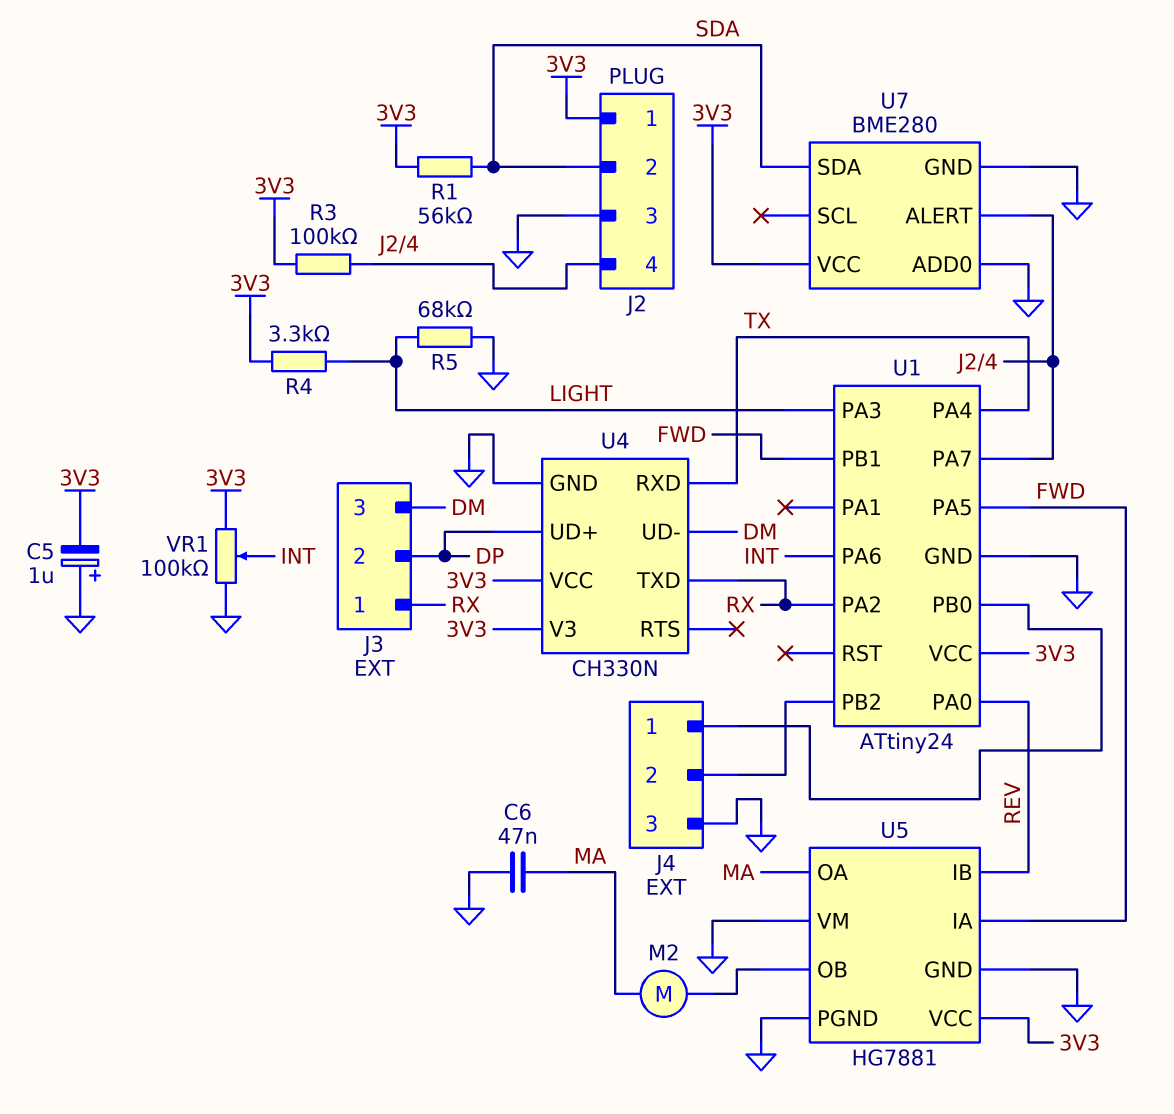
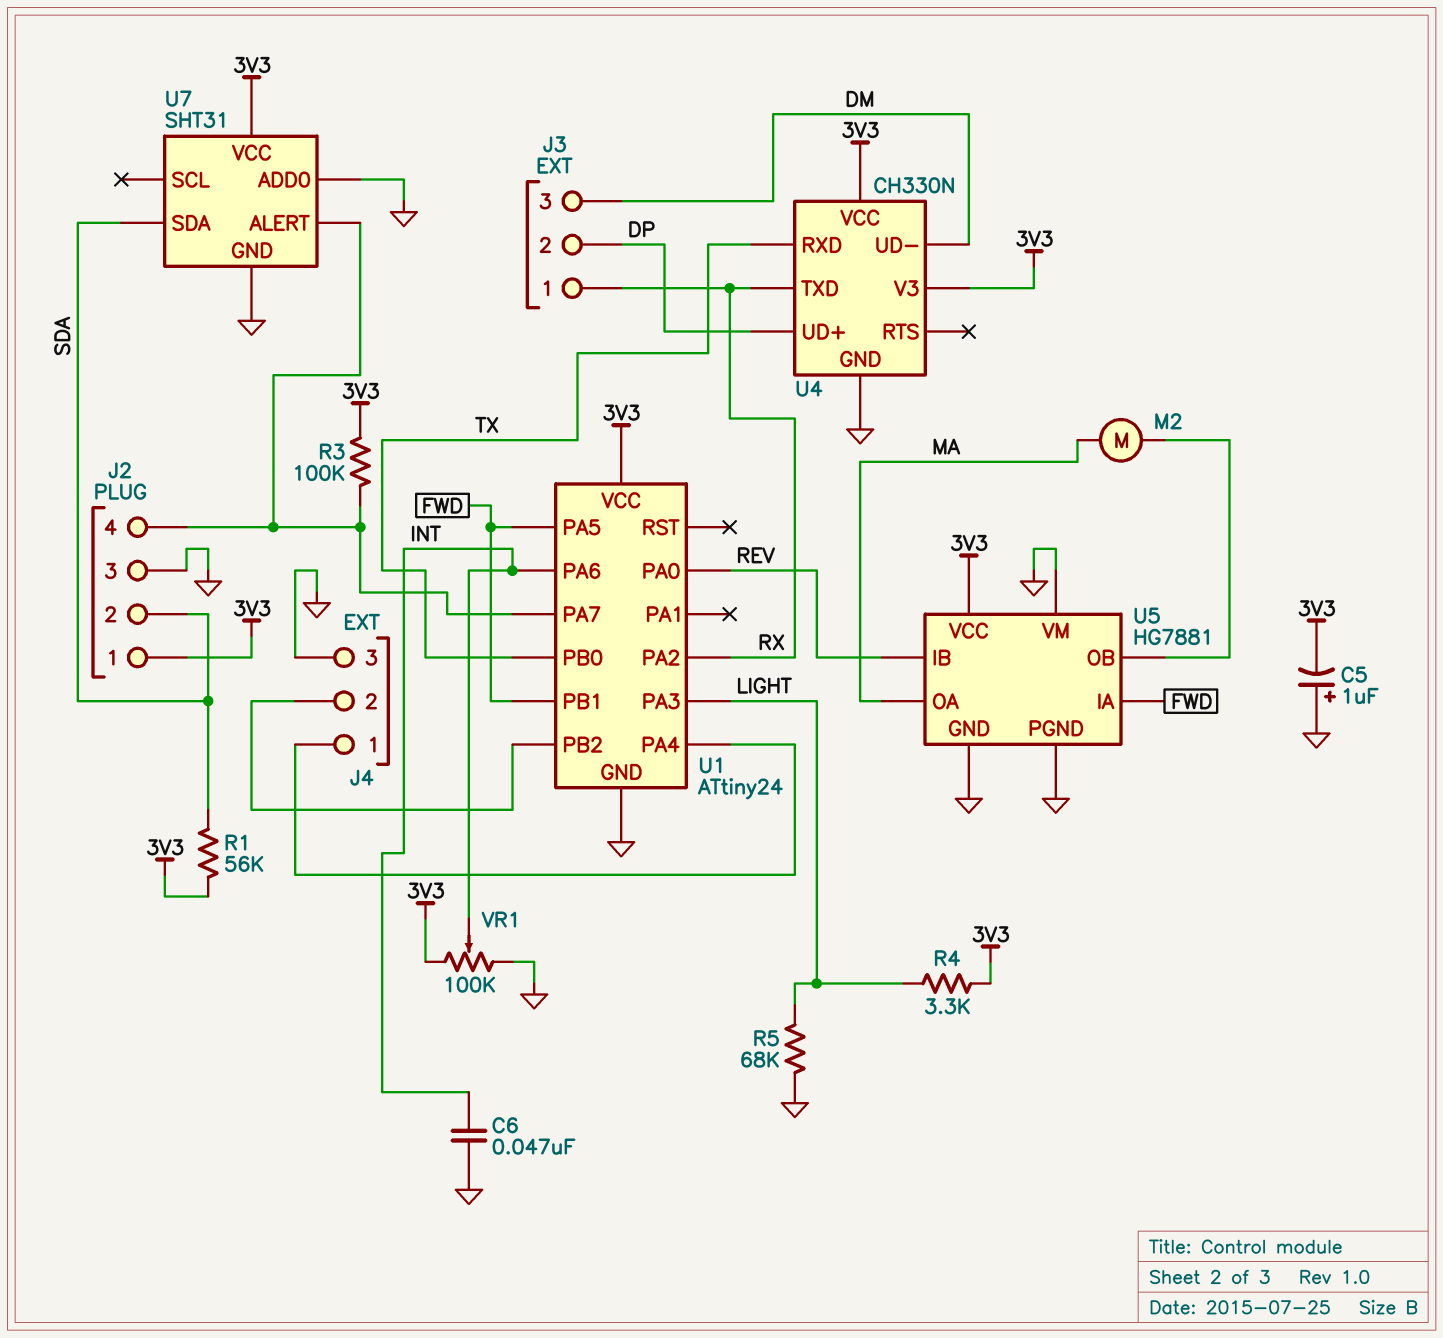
C6: 47nF (GND, MA) -> 47nF (GND, INT)
U1 pin PA4: TX -> J4/1
U1 pin PB0: J4/1 -> TX
U7: BME280 -> SHT31

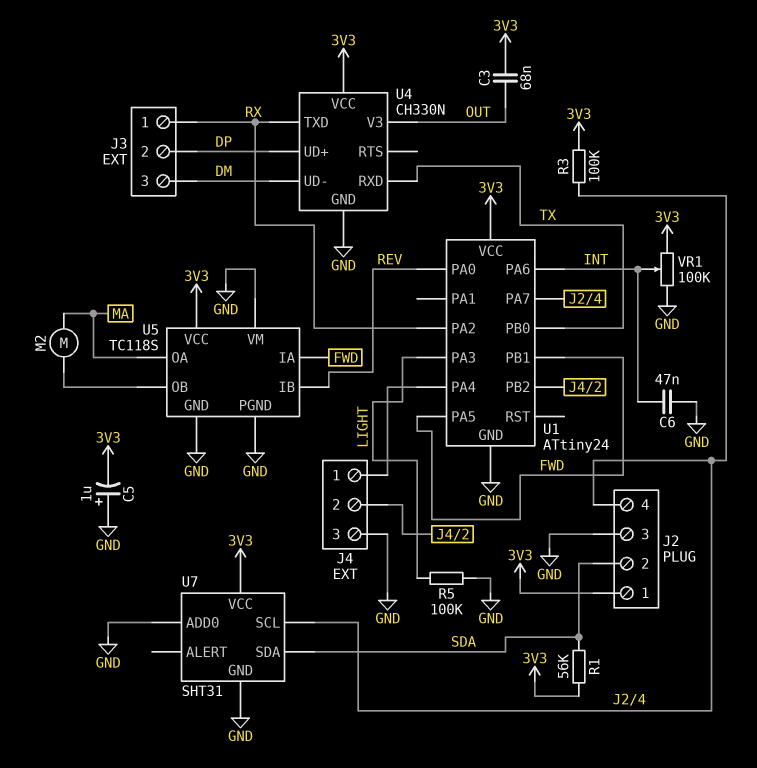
C3: none -> 68nF (3V3, OUT)
R4: 3.3k (3V3, LIGHT) -> none
R5: 68k (GND, LIGHT) -> 100k (GND, LIGHT)
U4 pin V3: 3V3 -> OUT
U5: HG7881 -> TC118S
U7 pin ALERT: J2/4 -> none
U7 pin SCL: none -> J2/4

